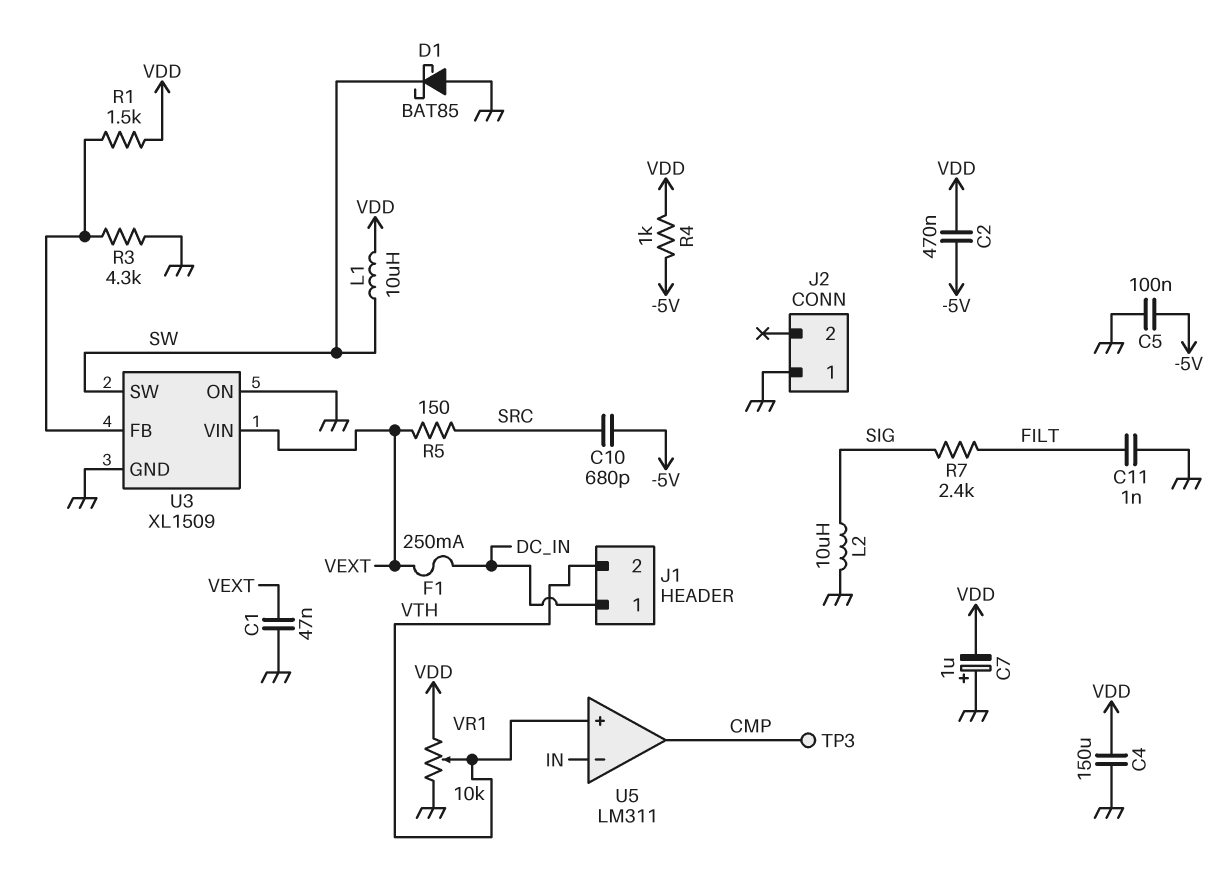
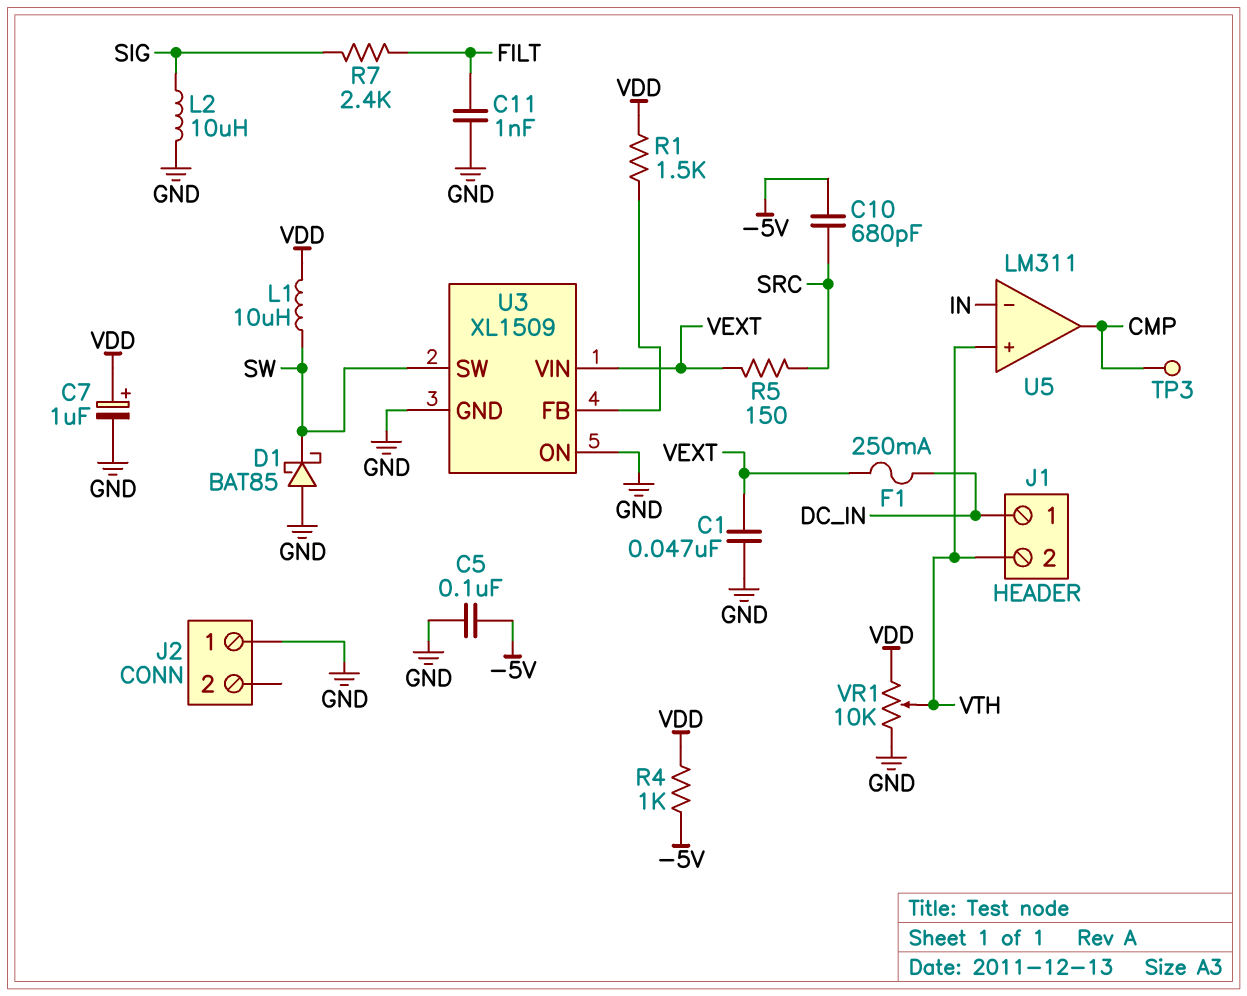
C2: 470nF (-5V, VDD) -> none
C4: 150uF (GND, VDD) -> none
C7: 1uF (plus GND, minus VDD) -> 1uF (plus VDD, minus GND)
R3: 4.3k (GND, U3/FB) -> none

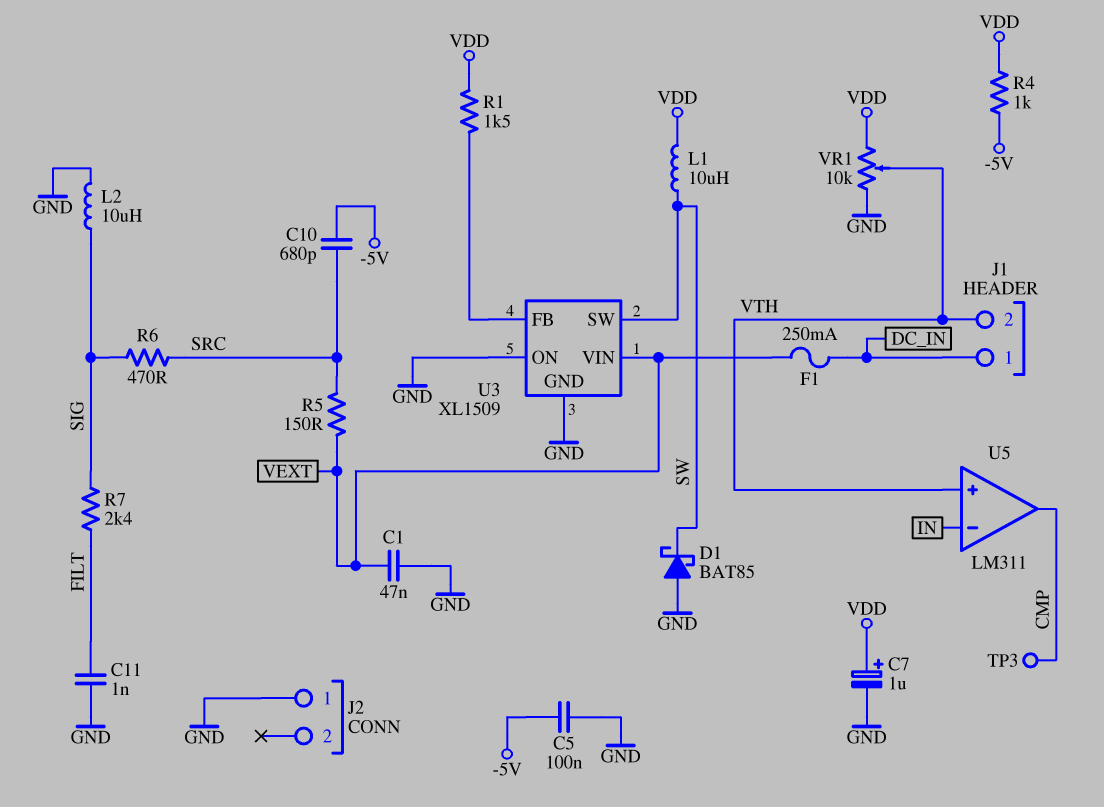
R6: none -> 470 (SIG, SRC)

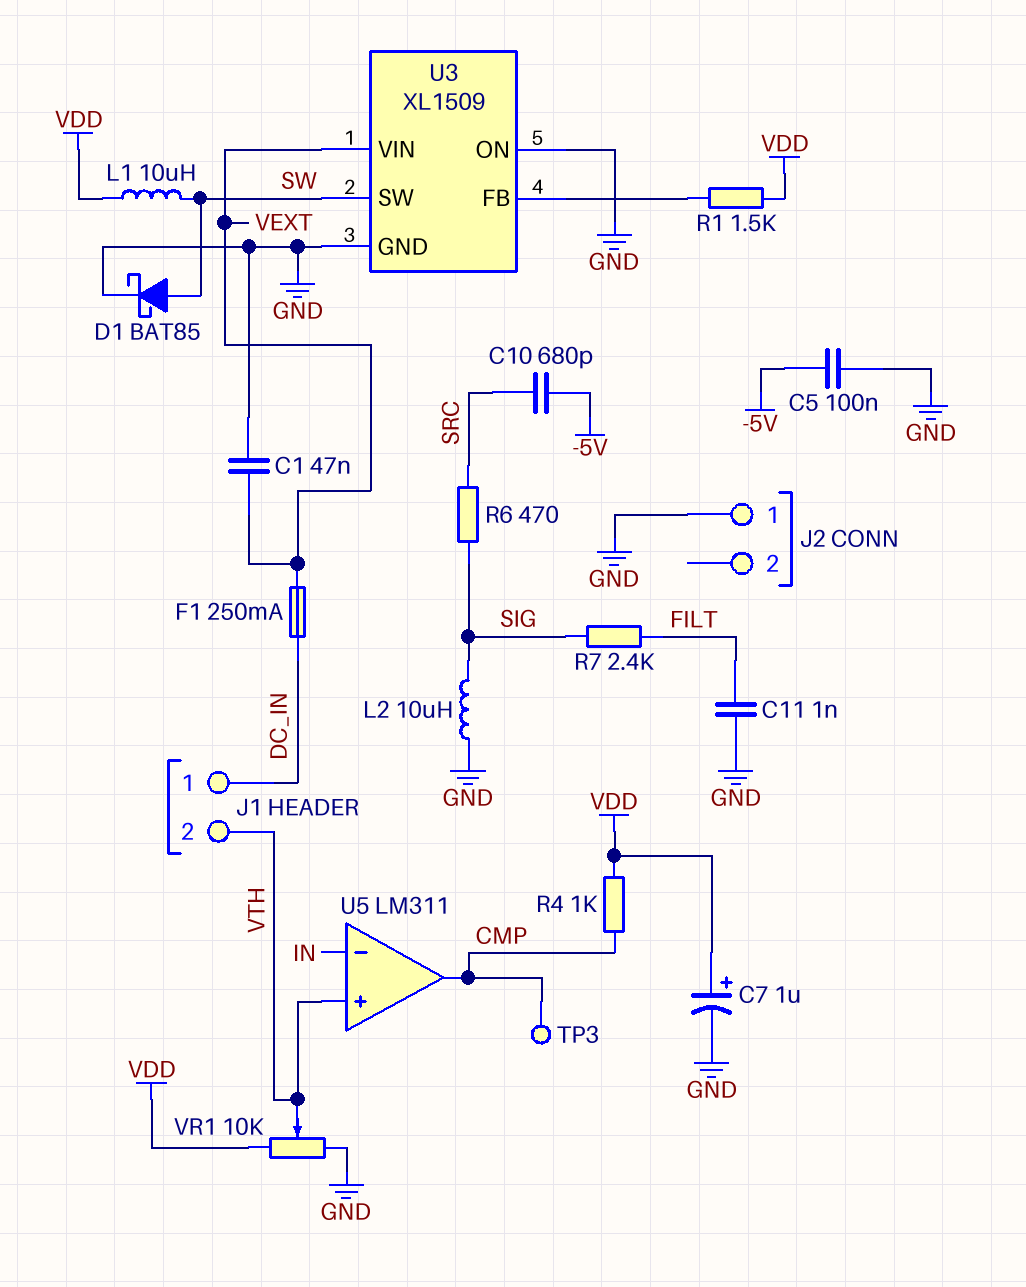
D1: schottky BAT85 (A GND, K SW) -> schottky BAT85 (A SW, K GND)
R4: 1k (-5V, VDD) -> 1k (CMP, VDD)
R5: 150 (SRC, VEXT) -> none

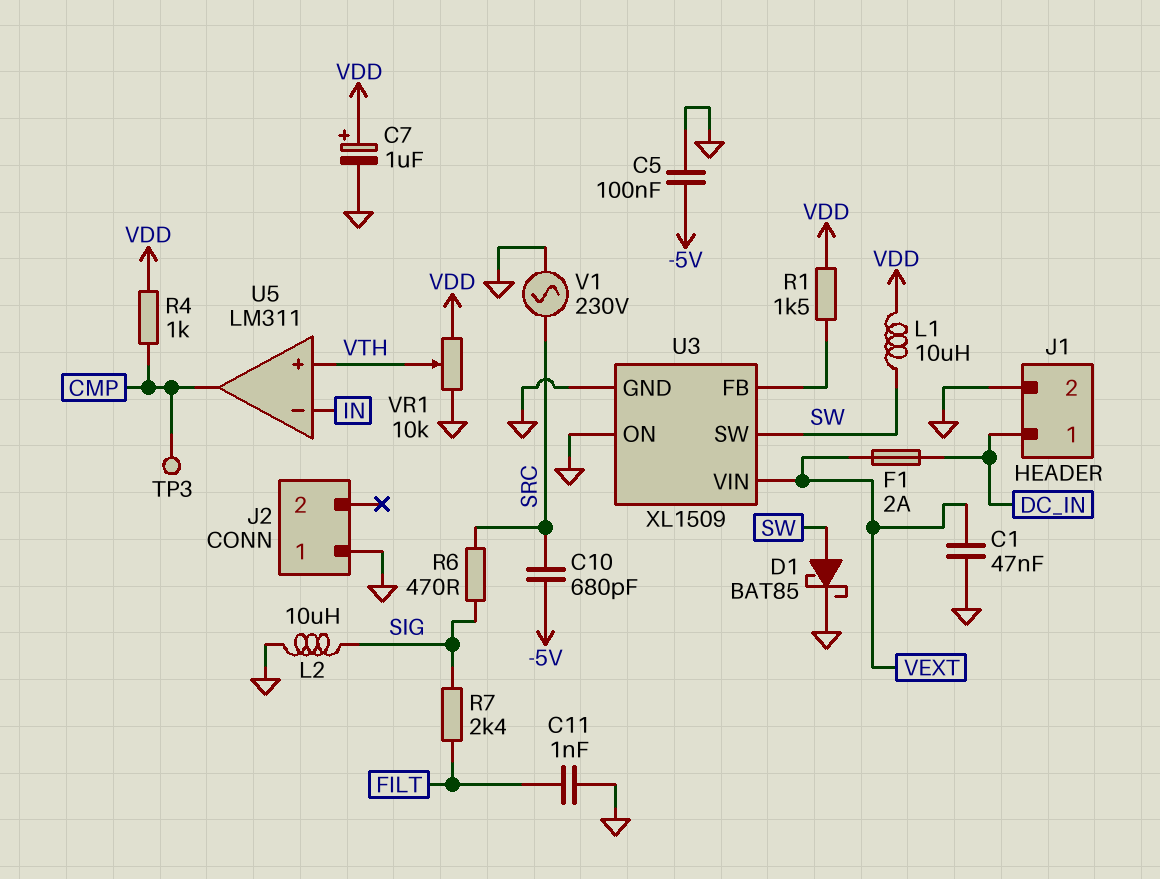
F1: 250mA (DC_IN, VEXT) -> 2A (DC_IN, VEXT)
J1 pin 2: VTH -> GND
V1: none -> AC 230V (GND, SRC)

